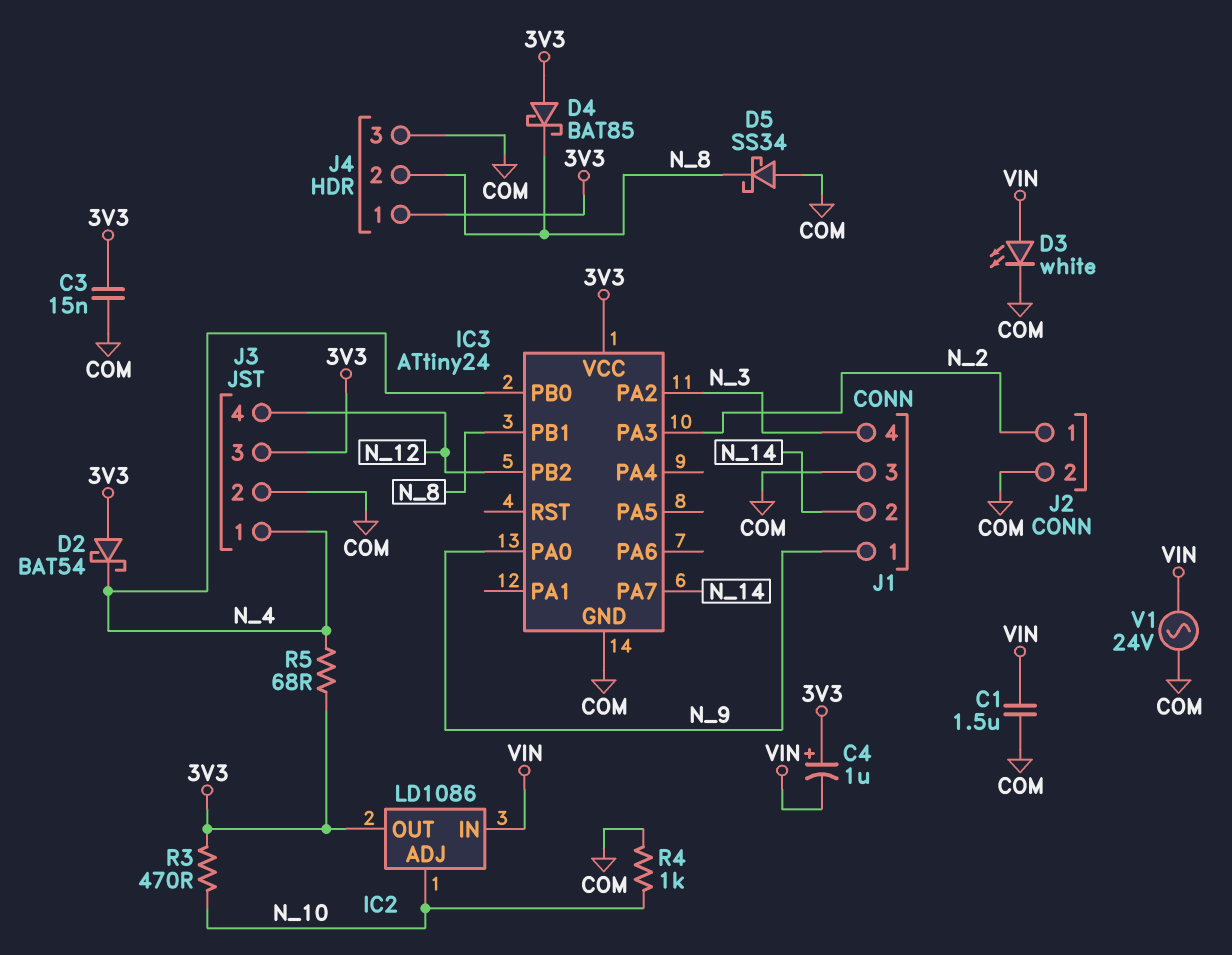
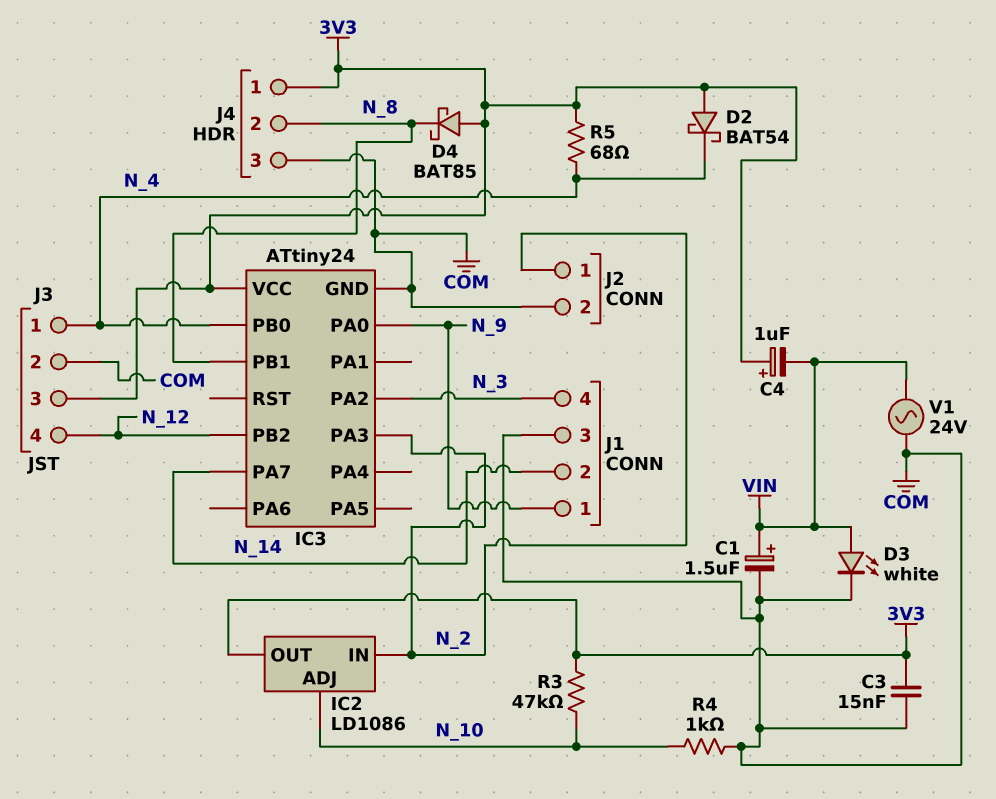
C1: 1.5uF (COM, VIN) -> 1.5uF (plus VIN, minus COM)
D5: schottky SS34 (A COM, K N_8) -> none
IC2 pin IN: VIN -> N_2
R3: 470 (3V3, N_10) -> 47k (3V3, N_10)

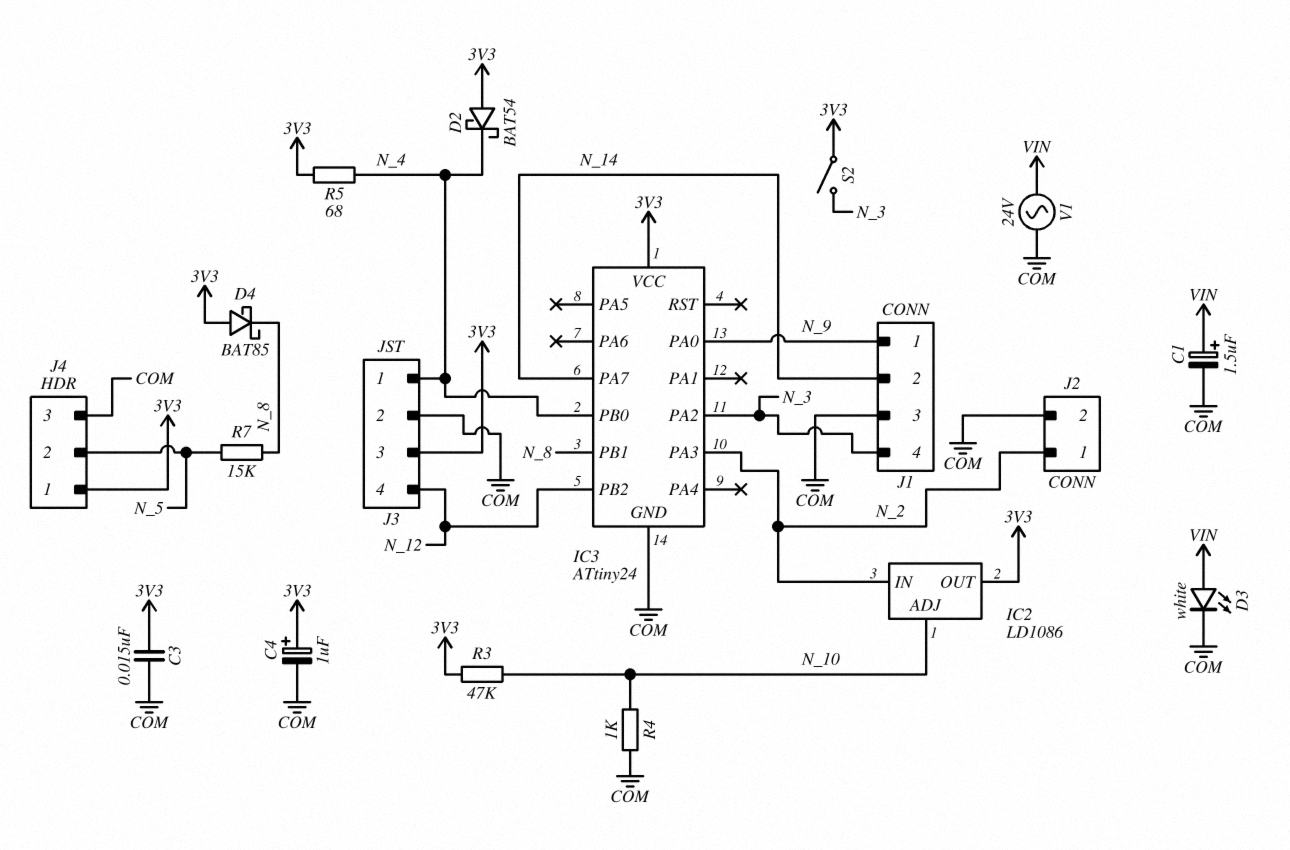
C4: 1uF (plus 3V3, minus VIN) -> 1uF (plus 3V3, minus COM)
J4 pin 2: N_8 -> N_5
R7: none -> 15k (N_5, N_8)
S2: none -> switch (3V3, N_3)

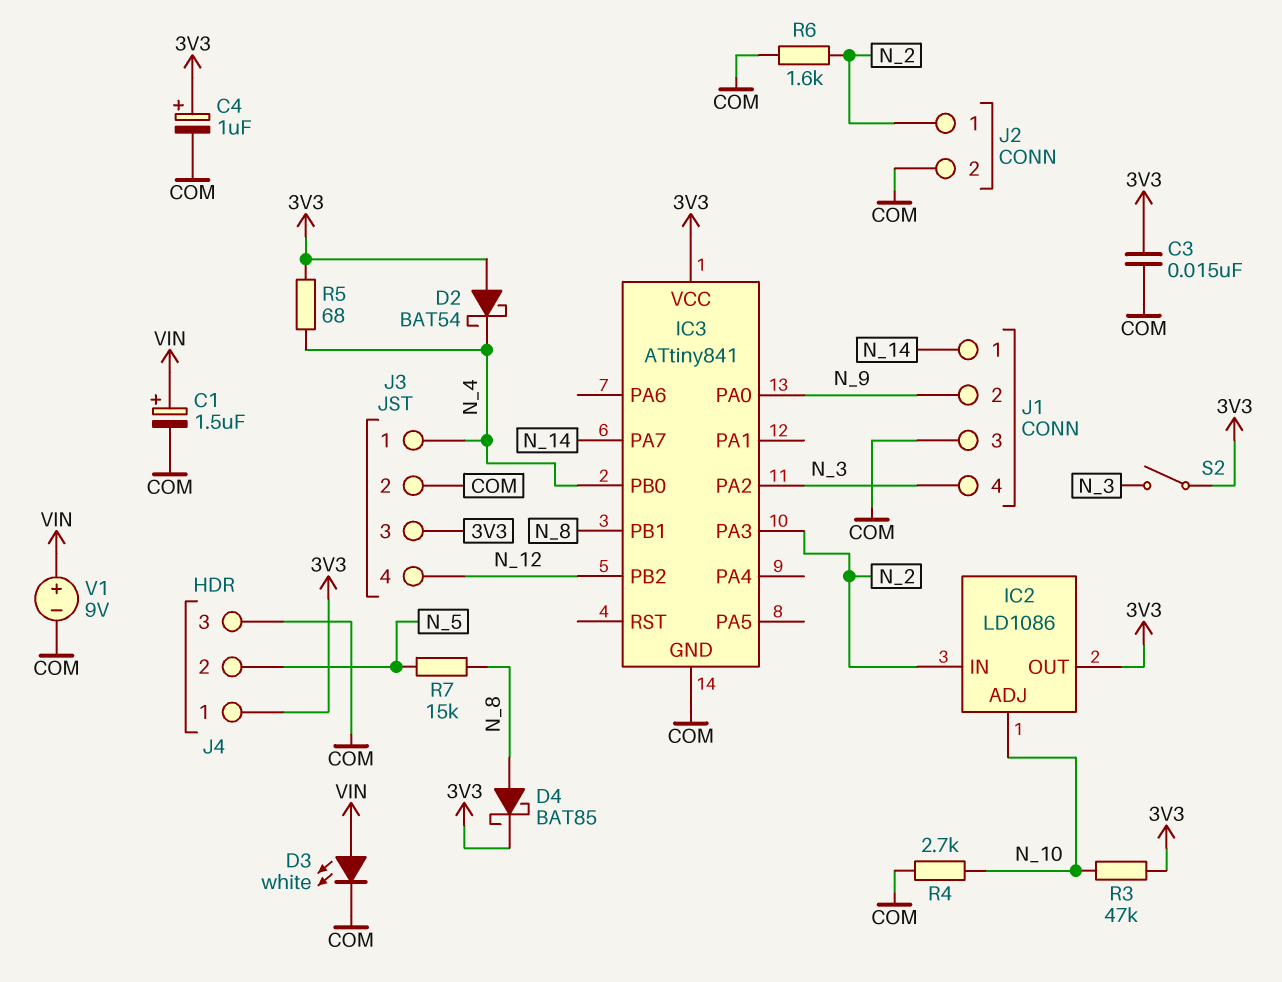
D4: schottky BAT85 (A 3V3, K N_8) -> schottky BAT85 (A N_8, K 3V3)
IC3: ATtiny24 -> ATtiny841
J1 pin 1: N_9 -> N_14
J1 pin 2: N_14 -> N_9
R4: 1k (COM, N_10) -> 2.7k (COM, N_10)
R6: none -> 1.6k (COM, N_2)
V1: AC 24V (COM, VIN) -> 9V (plus VIN, minus COM)

